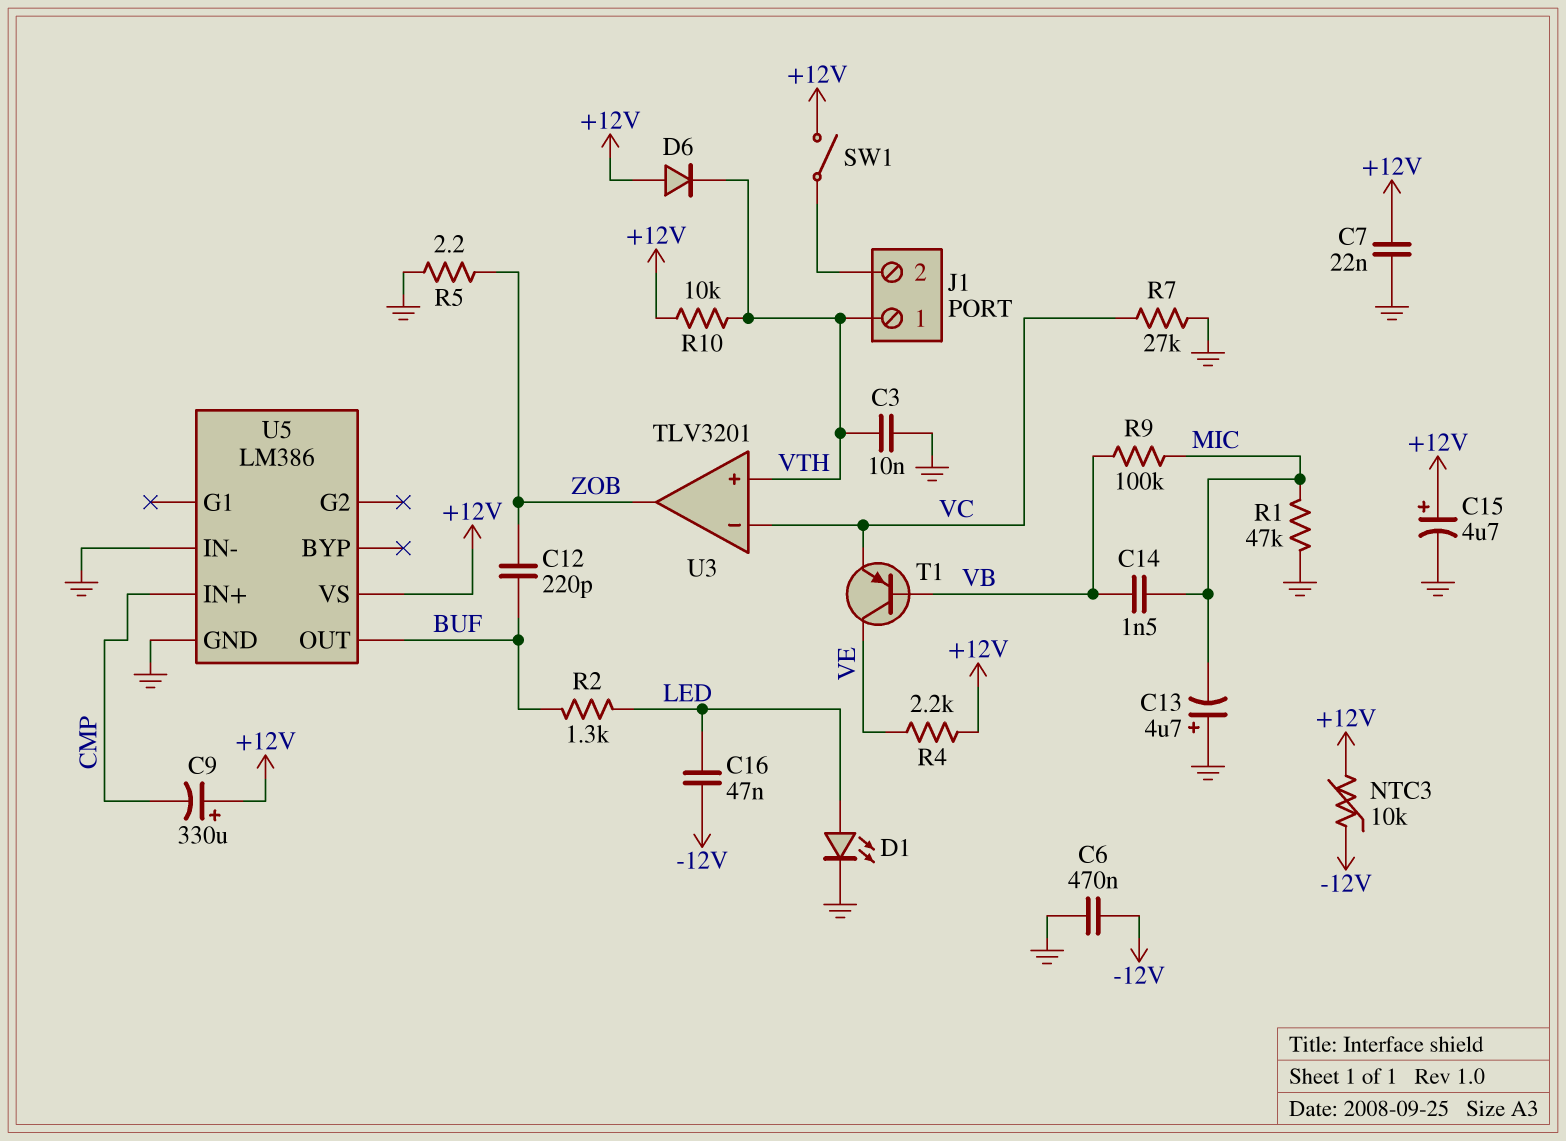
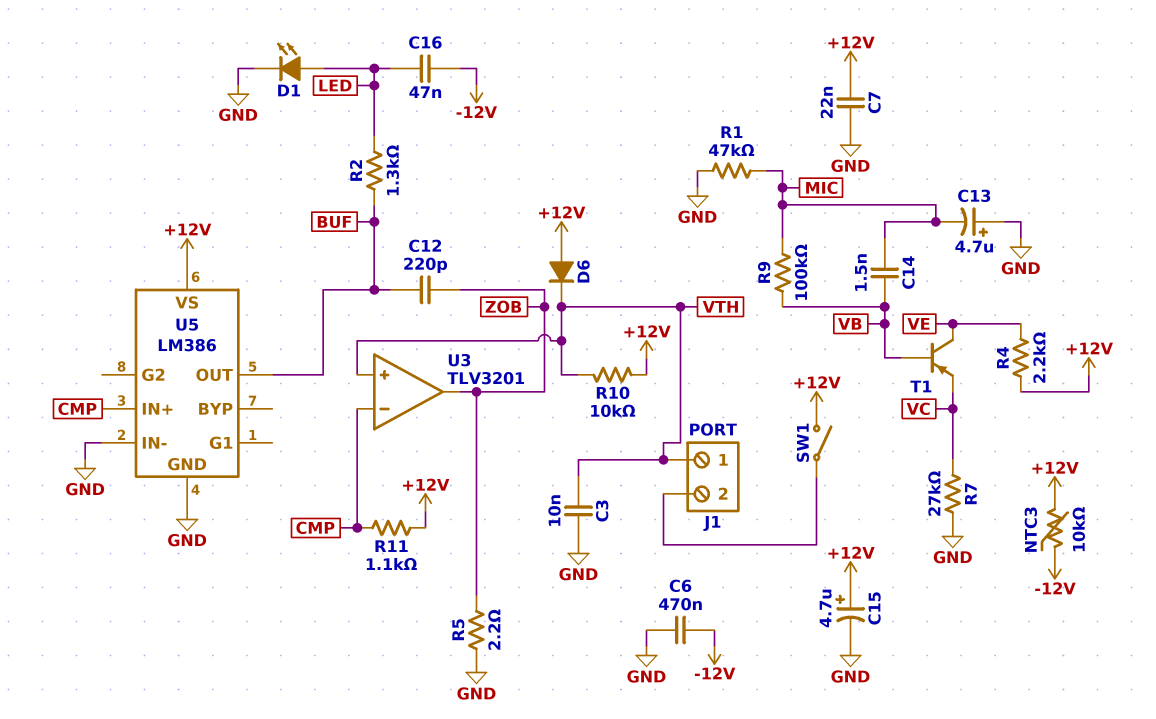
C9: 330uF (plus +12V, minus CMP) -> none
R11: none -> 1.1k (+12V, CMP)
U3 pin in-: VC -> CMP

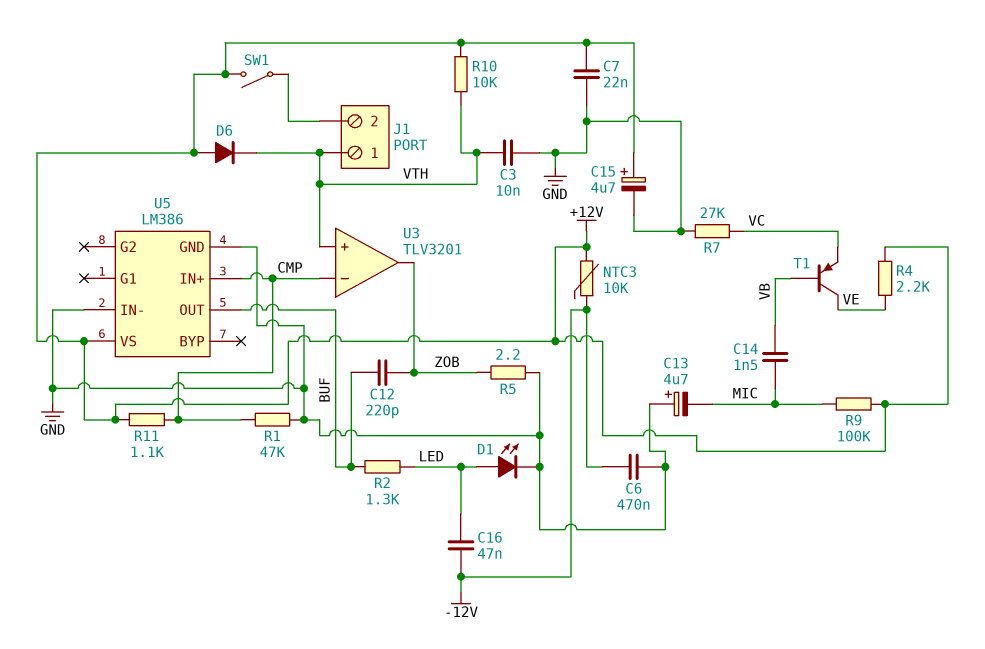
R1: 47k (GND, MIC) -> 47k (CMP, GND)
R9: 100k (MIC, VB) -> 100k (+12V, MIC)

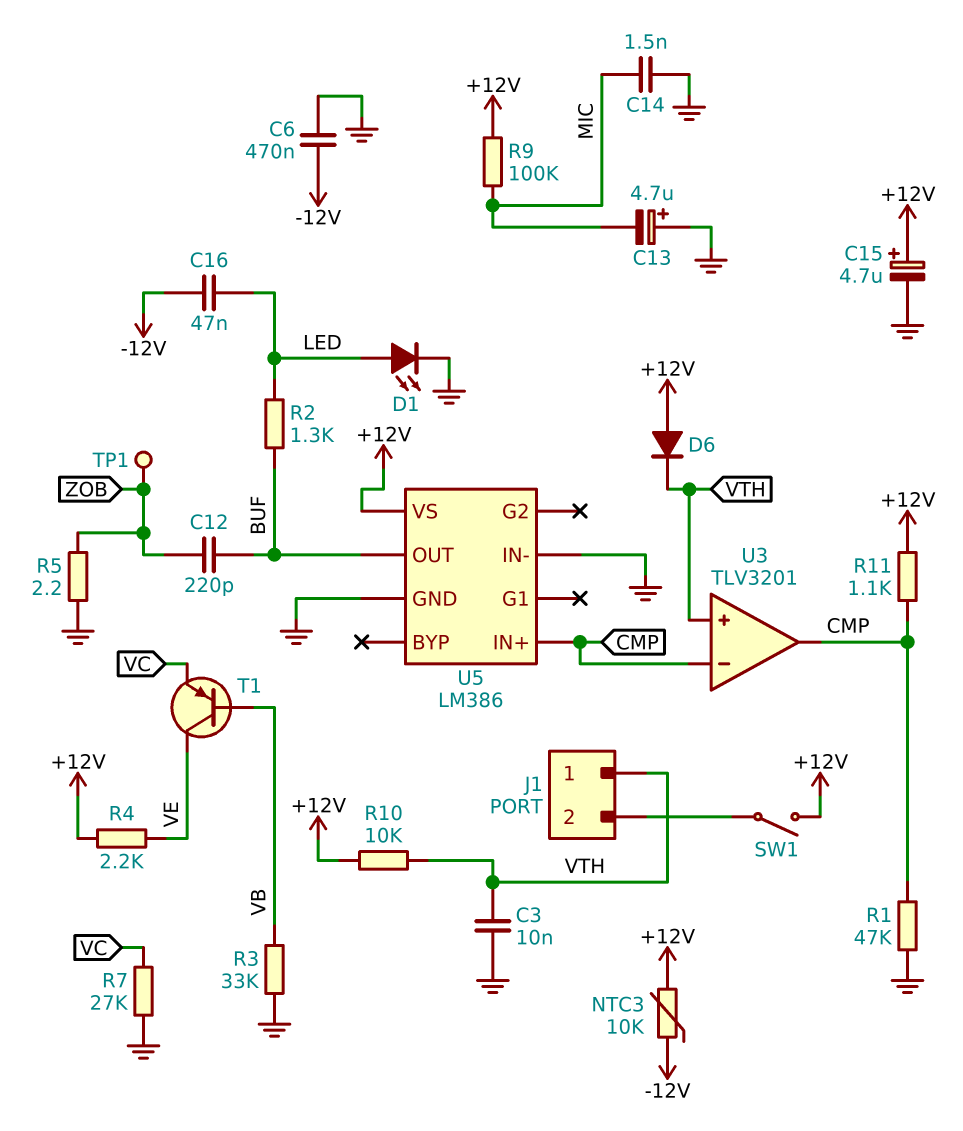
C7: 22nF (+12V, GND) -> none
C14: 1.5nF (MIC, VB) -> 1.5nF (GND, MIC)
R3: none -> 33k (GND, VB)
TP1: none -> test point (ZOB)
U3 pin out: ZOB -> CMP

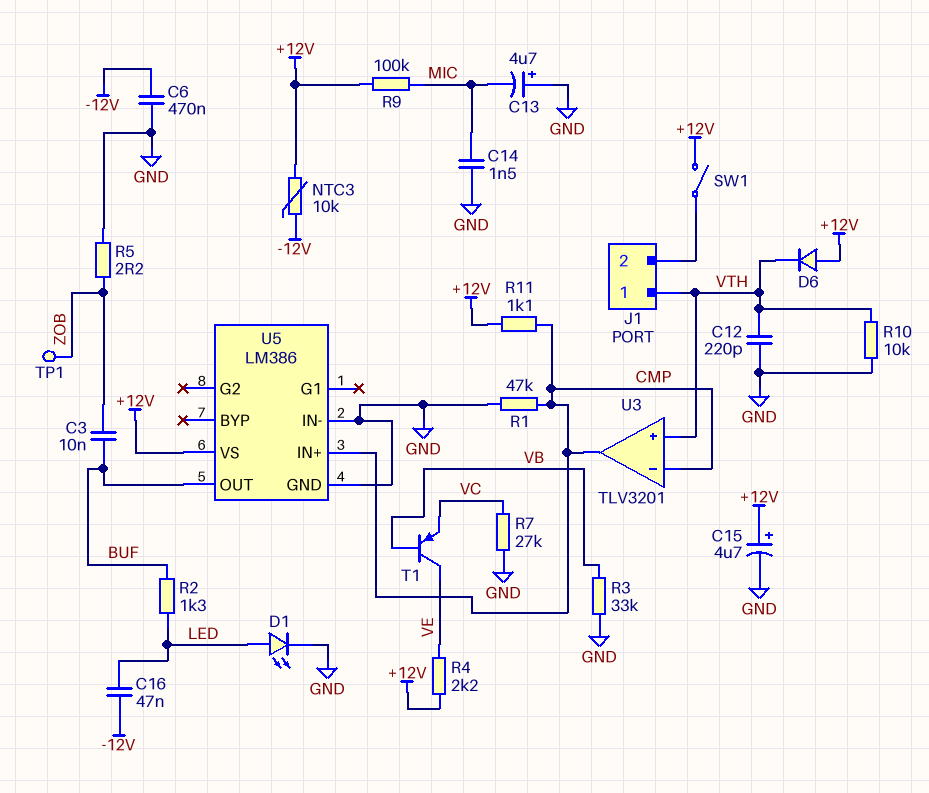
C3: 10nF (GND, VTH) -> 10nF (BUF, ZOB)
C12: 220pF (BUF, ZOB) -> 220pF (GND, VTH)
R10: 10k (+12V, VTH) -> 10k (GND, VTH)

